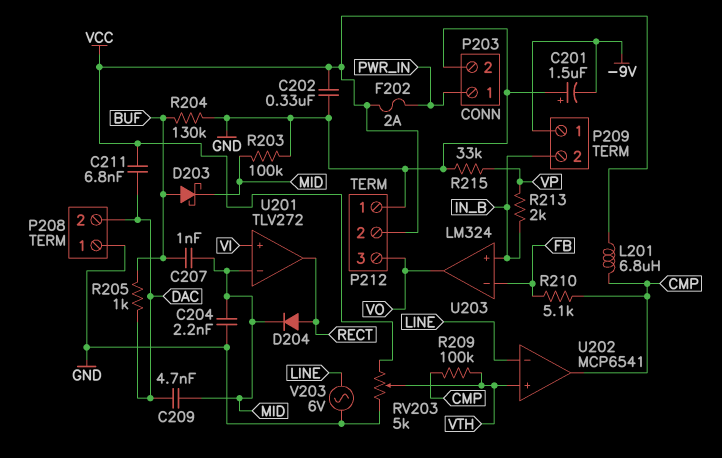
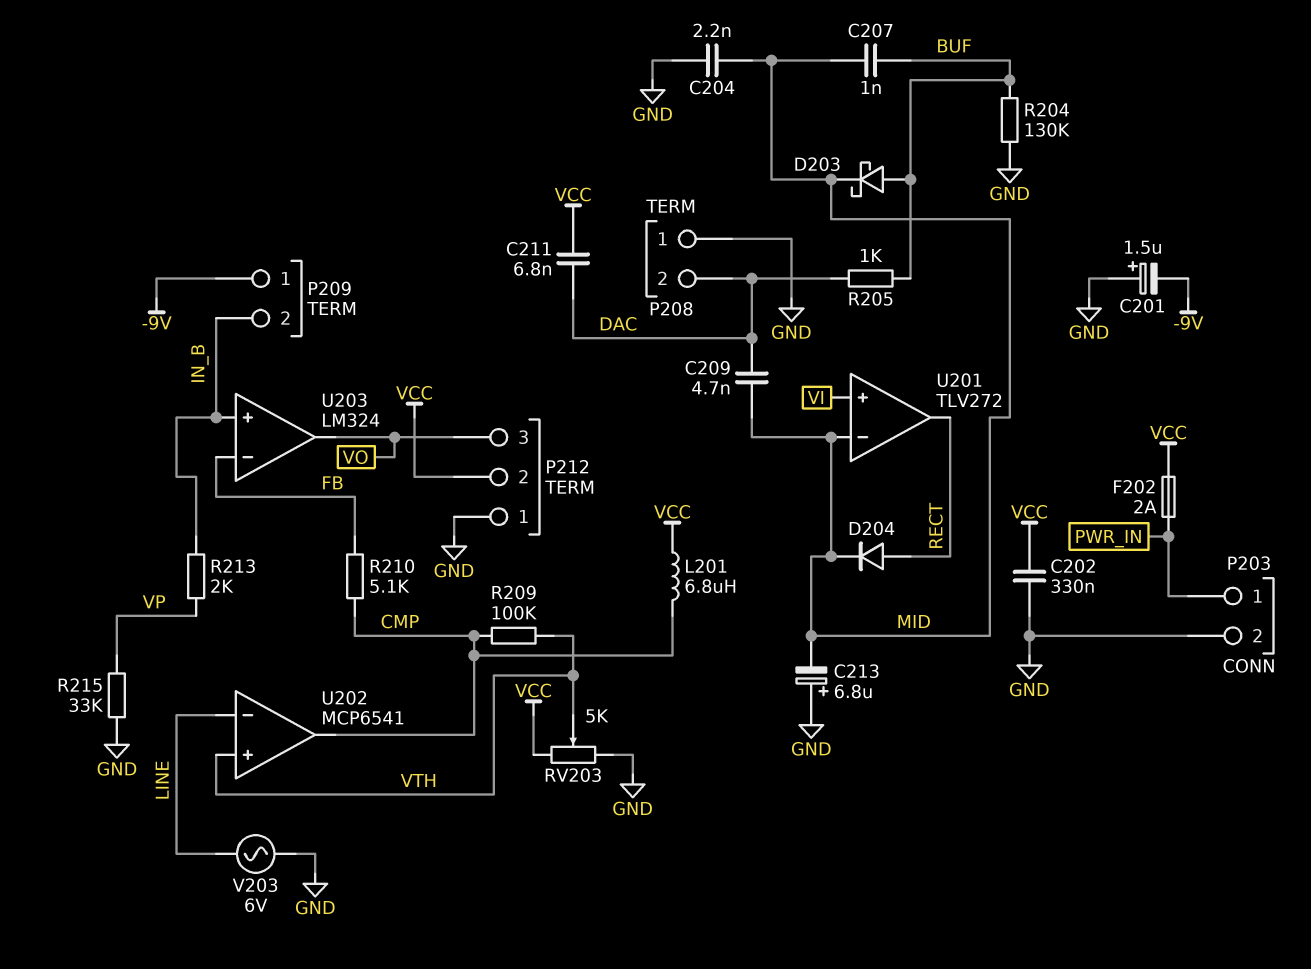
C213: none -> 6.8uF (plus GND, minus MID)
R203: 100k (GND, MID) -> none

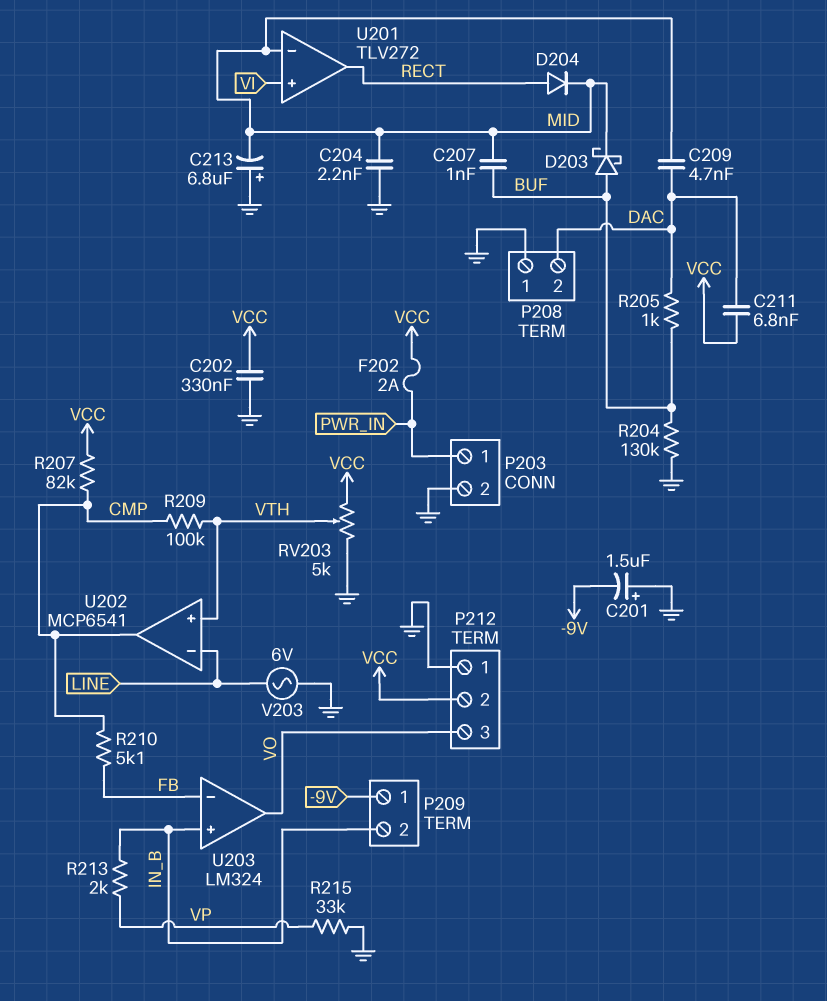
L201: 6.8uH (CMP, VCC) -> none
R207: none -> 82k (CMP, VCC)

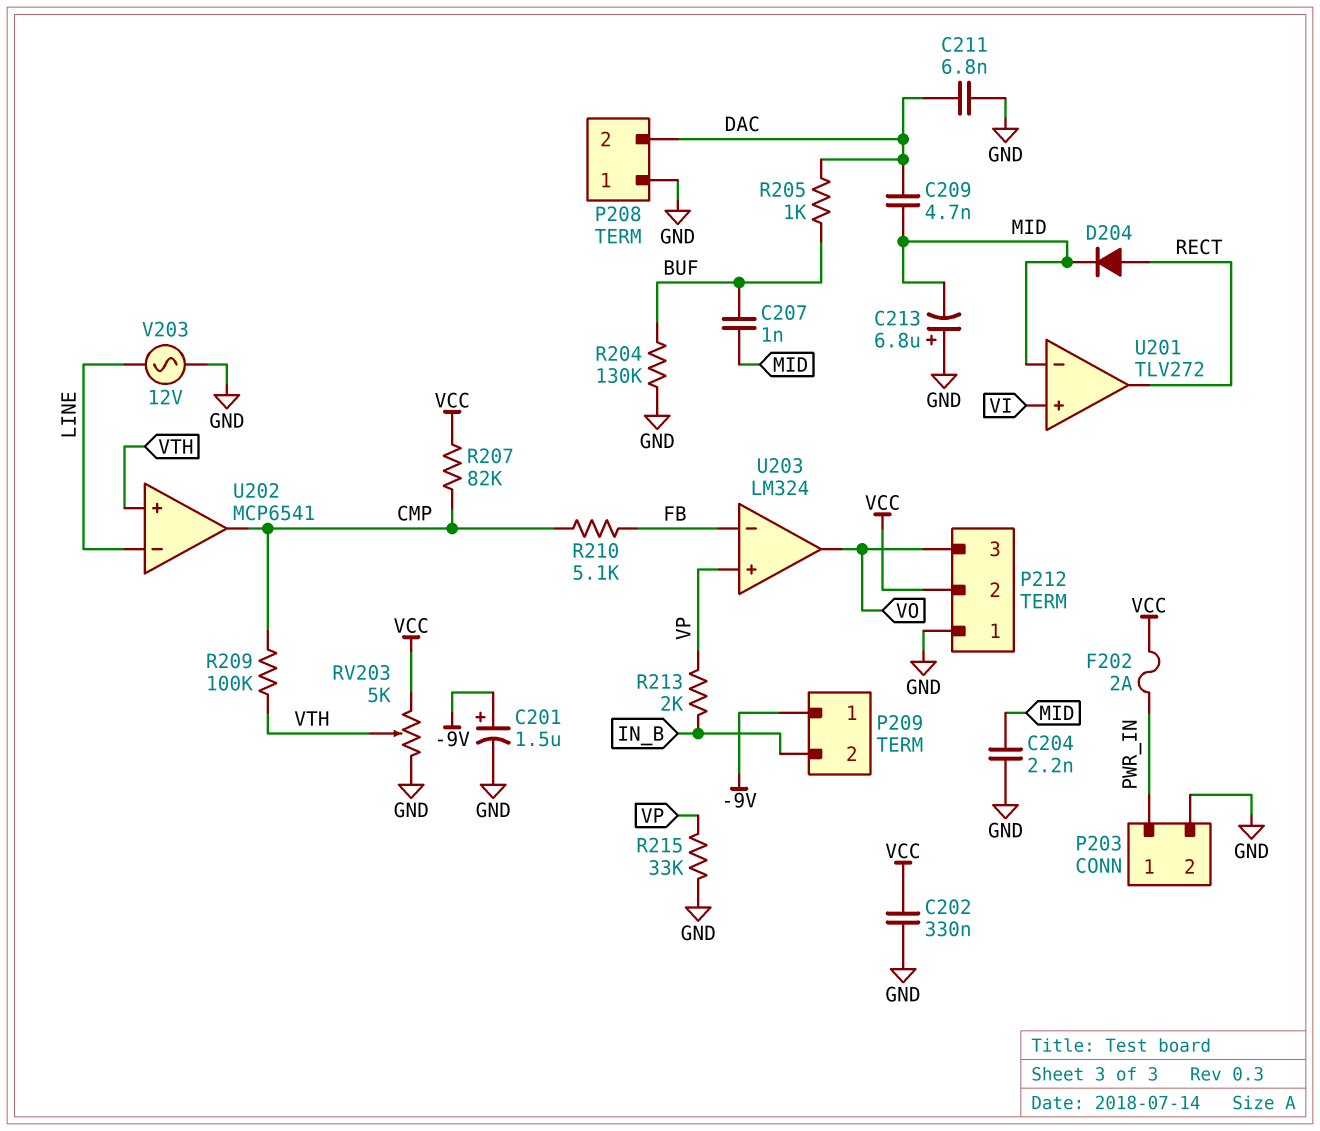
C201: 1.5uF (plus GND, minus -9V) -> 1.5uF (plus -9V, minus GND)
C211: 6.8nF (DAC, VCC) -> 6.8nF (DAC, GND)
D203: schottky (A BUF, K MID) -> none
U203 pin in+: IN_B -> VP
V203: AC 6V (GND, LINE) -> AC 12V (GND, LINE)

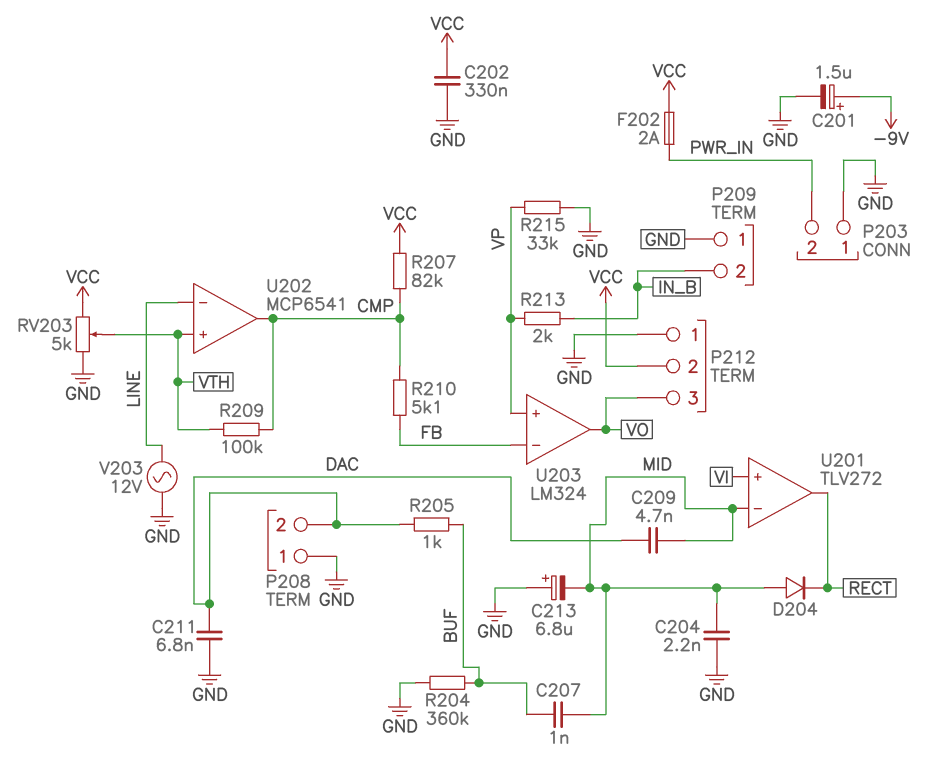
D204: diode (A RECT, K MID) -> diode (A MID, K RECT)
P203 pin 1: PWR_IN -> GND
P203 pin 2: GND -> PWR_IN
P209 pin 1: -9V -> GND
R204: 130k (BUF, GND) -> 360k (BUF, GND)

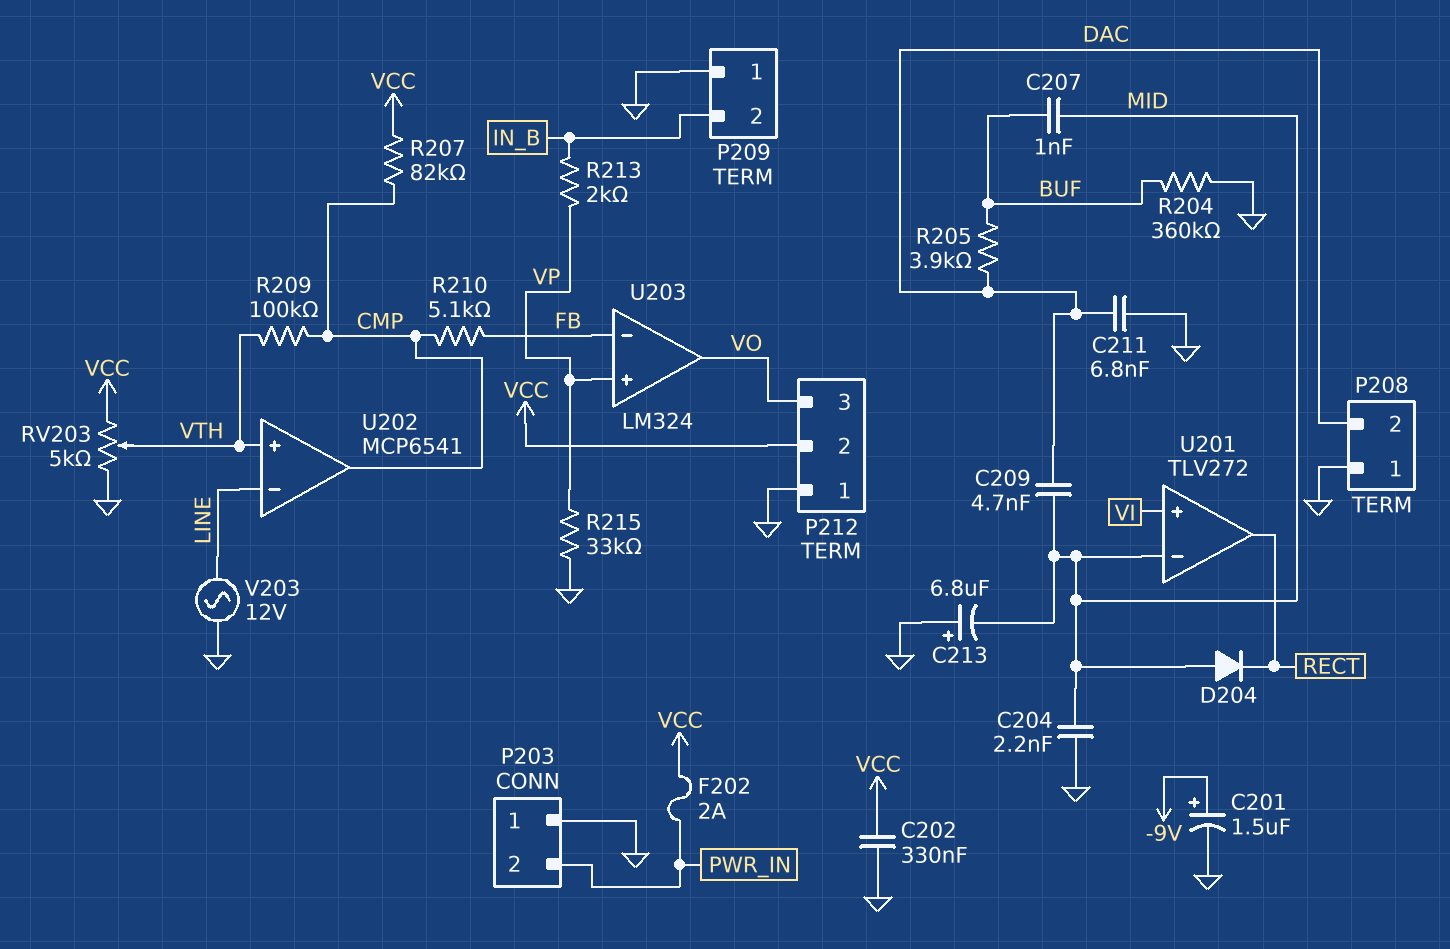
R205: 1k (BUF, DAC) -> 3.9k (BUF, DAC)

